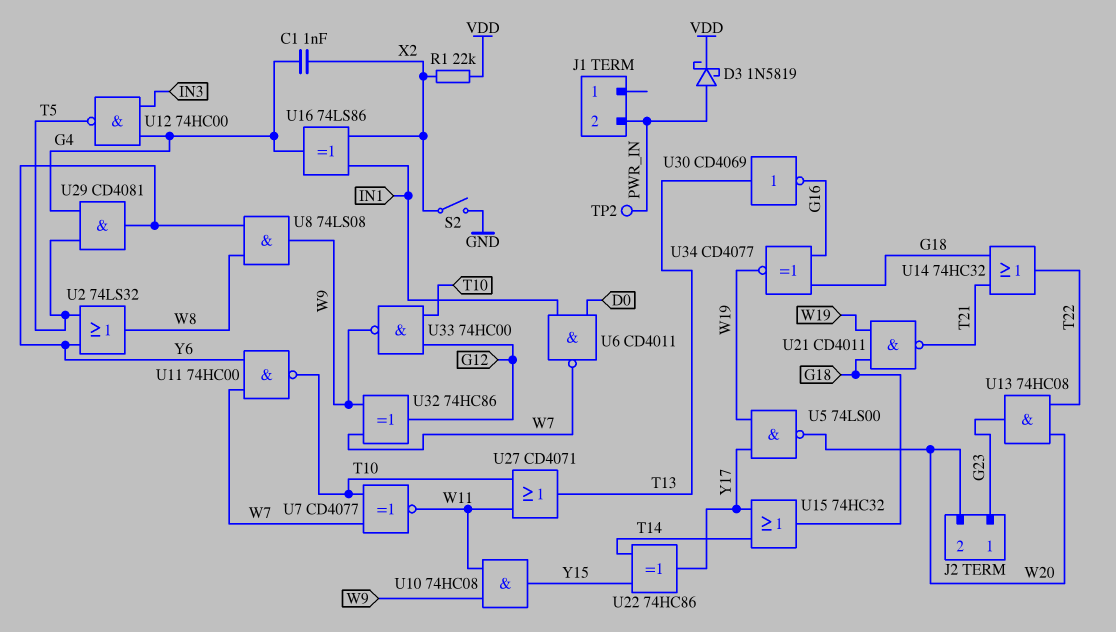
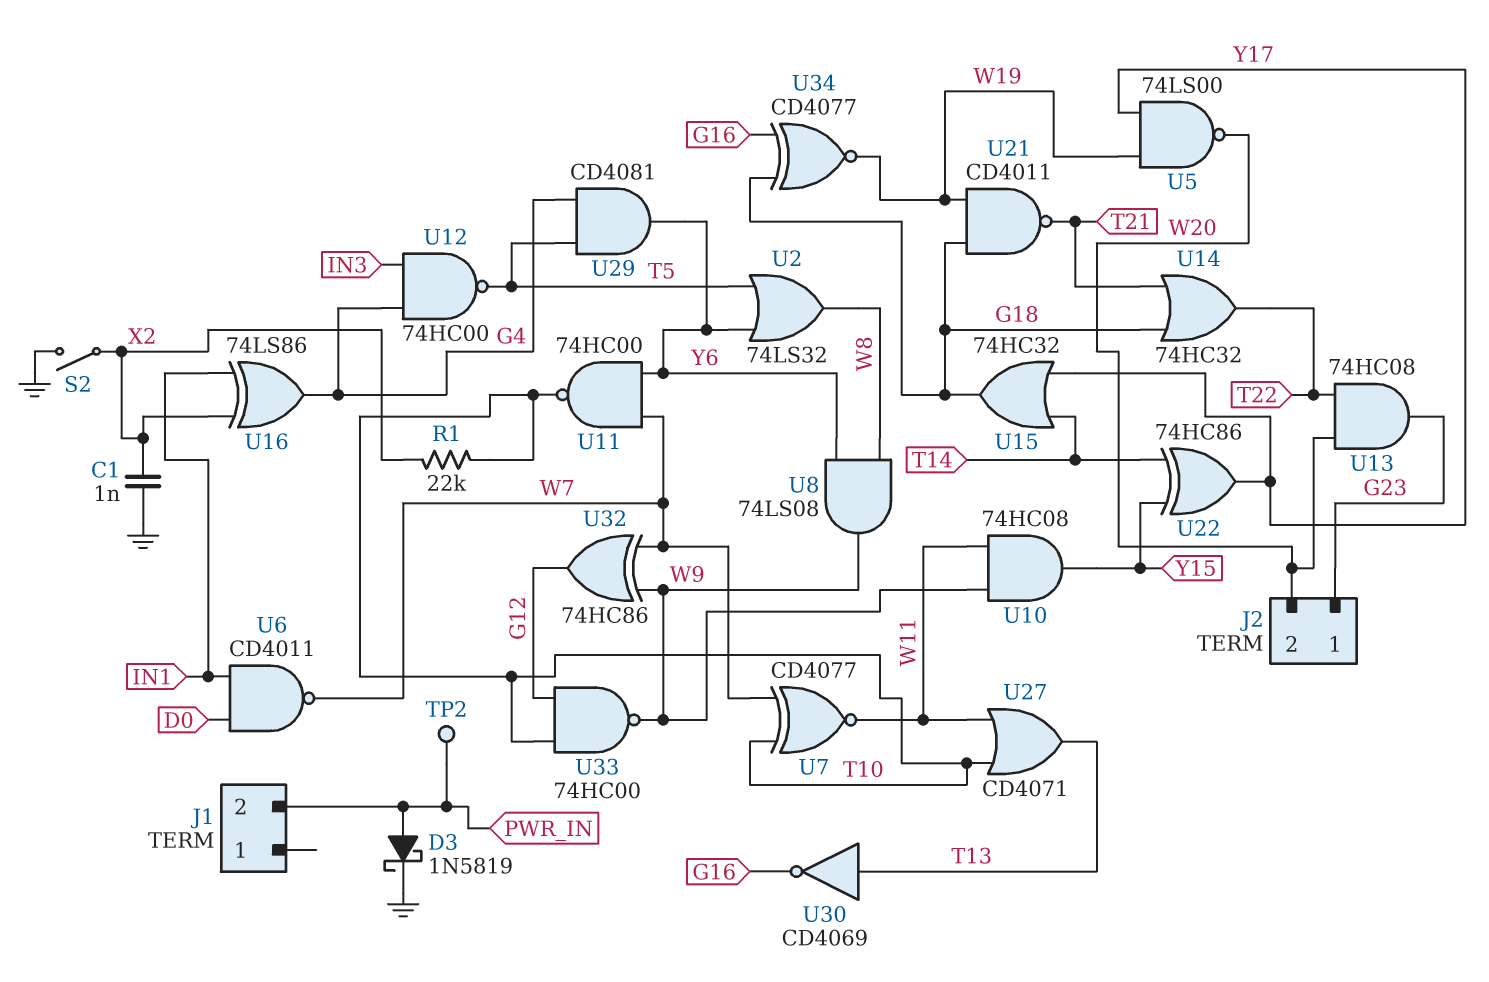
C1: 1nF (G4, X2) -> 1nF (GND, X2)
D3: schottky 1N5819 (A PWR_IN, K VDD) -> schottky 1N5819 (A PWR_IN, K GND)
R1: 22k (VDD, X2) -> 22k (T10, X2)

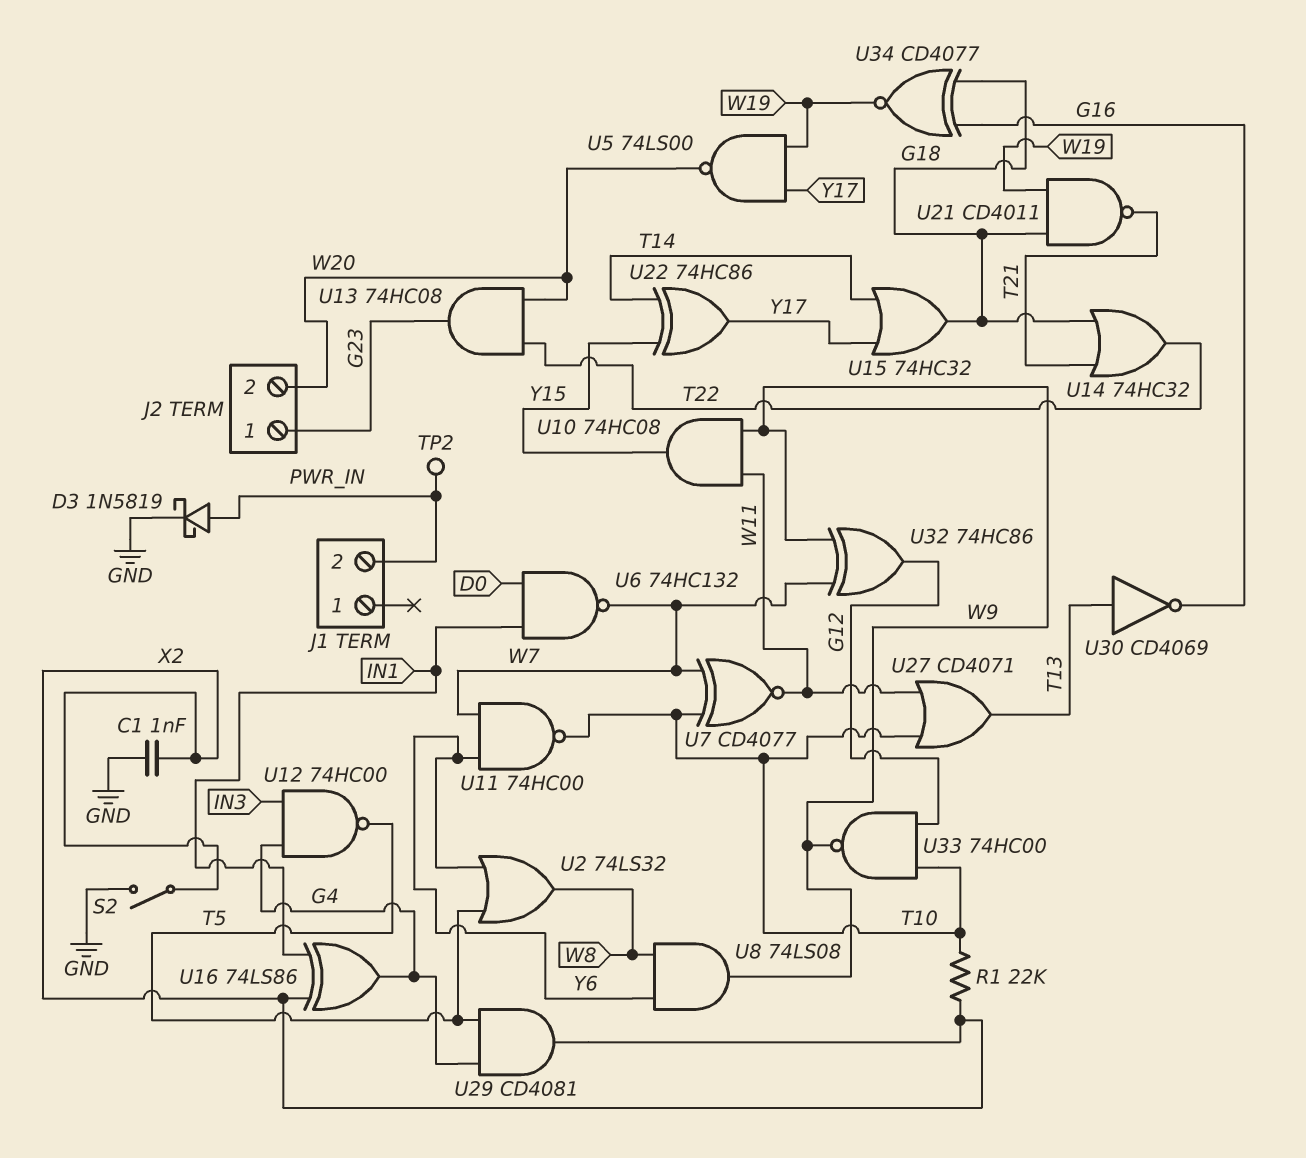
U6: NAND CD4011 (in D0, in IN1, out W7) -> NAND 74HC132 (in D0, in IN1, out W7)
U29: AND CD4081 (in G4, in T5, out Y6) -> AND CD4081 (in G4, in T5, out X2)

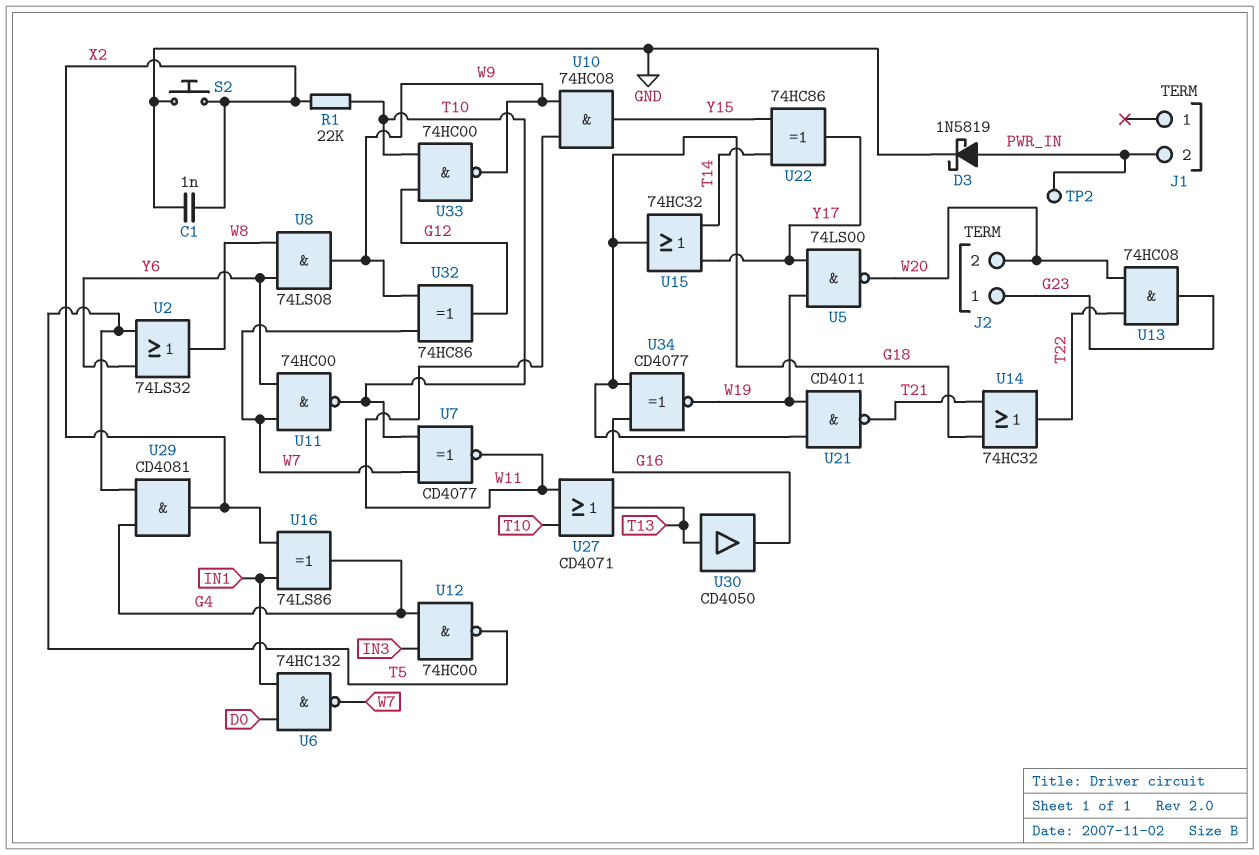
S2: switch (GND, X2) -> button (GND, X2)
U30: NOT CD4069 (in T13, out G16) -> buffer CD4050 (in T13, out G16)

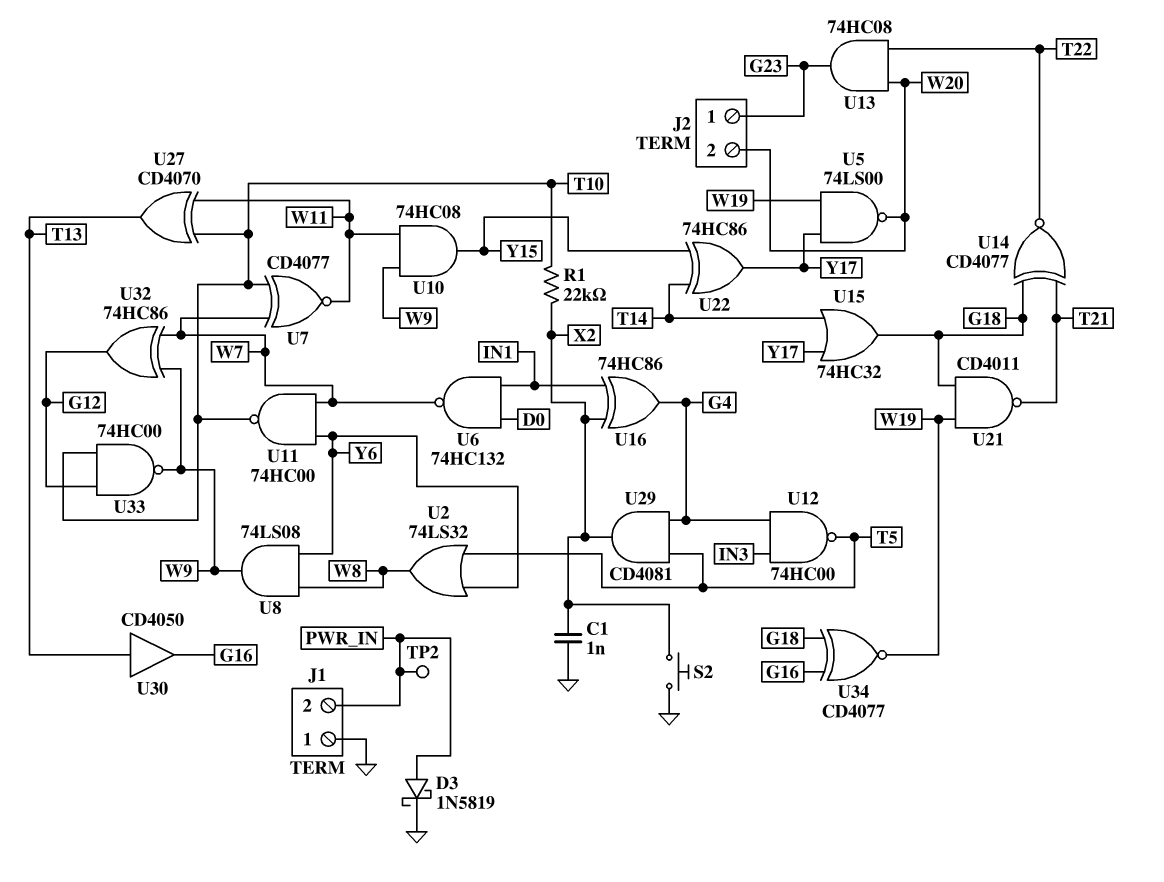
J1 pin 1: none -> GND
U14: OR 74HC32 (in G18, in T21, out T22) -> XNOR CD4077 (in G18, in T21, out T22)
U16: XOR 74LS86 (in IN1, in X2, out G4) -> XOR 74HC86 (in IN1, in X2, out G4)
U27: OR CD4071 (in T10, in W11, out T13) -> XOR CD4070 (in T10, in W11, out T13)

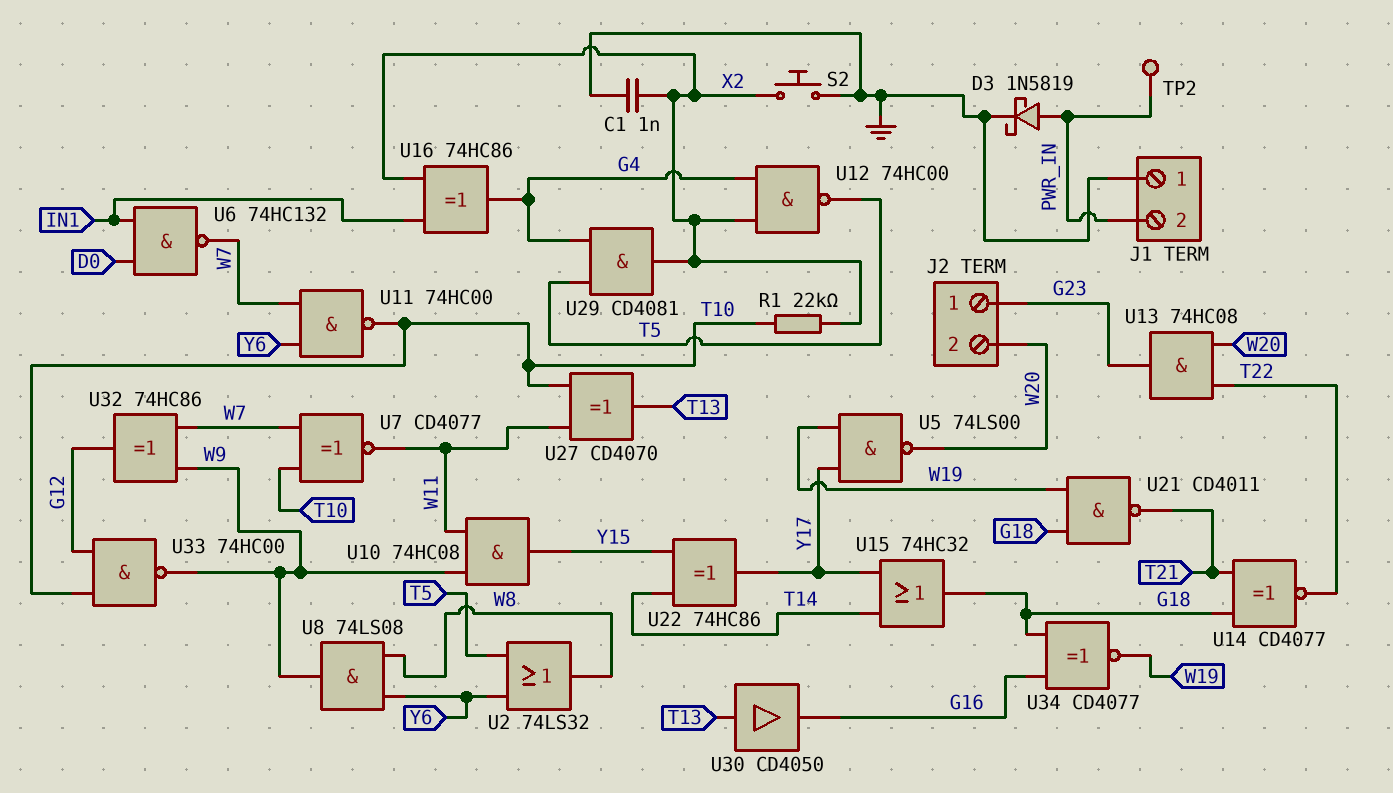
U12: NAND 74HC00 (in G4, in IN3, out T5) -> NAND 74HC00 (in G4, in X2, out T5)

